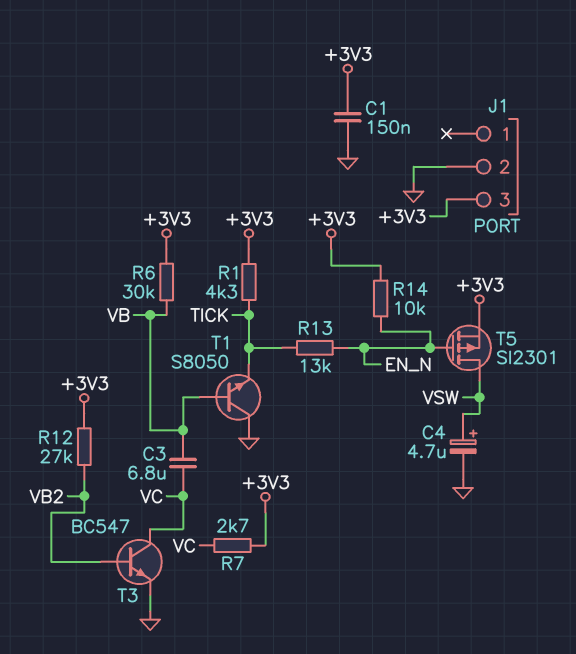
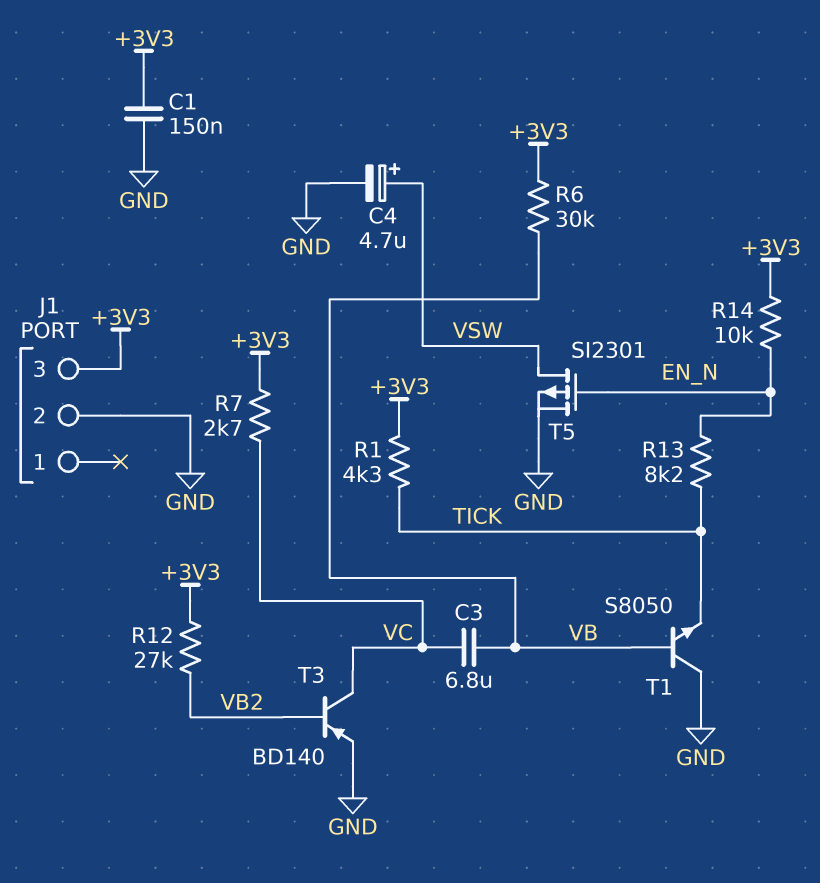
R13: 13k (EN_N, TICK) -> 8.2k (EN_N, TICK)
T3: NPN BC547 (B VB2, C VC, E GND) -> PNP BD140 (B VB2, C VC, E GND)
T5: PMOS SI2301 (G EN_N, D VSW, S +3V3) -> PMOS SI2301 (G EN_N, D VSW, S GND)

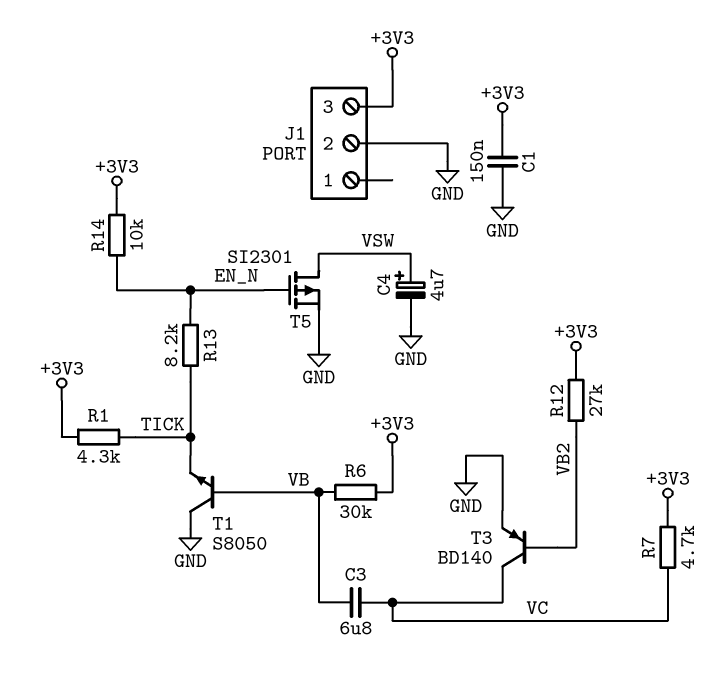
R7: 2.7k (+3V3, VC) -> 4.7k (+3V3, VC)

